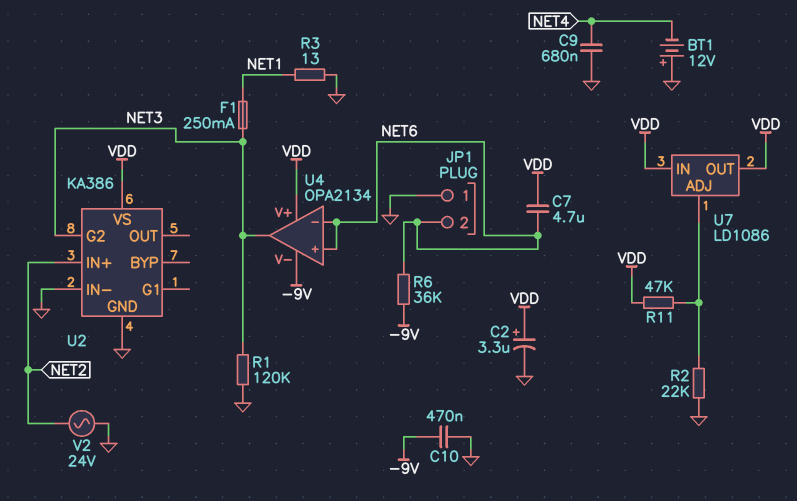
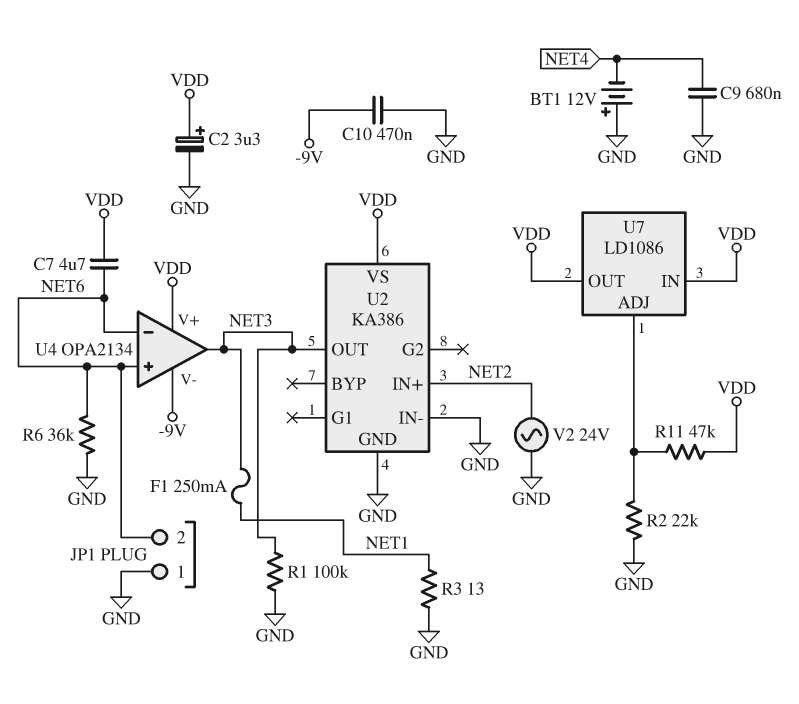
R1: 120k (GND, NET3) -> 100k (GND, NET3)
R6: 36k (-9V, NET6) -> 36k (GND, NET6)
U2 pin G2: NET3 -> none
U2 pin OUT: none -> NET3

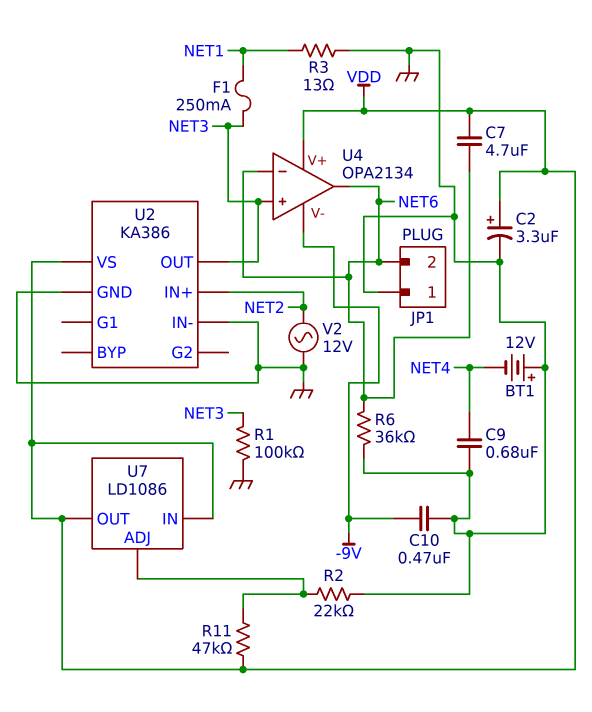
U4 pin in+: NET6 -> NET3
U4 pin out: NET3 -> NET6
V2: AC 24V (GND, NET2) -> AC 12V (GND, NET2)

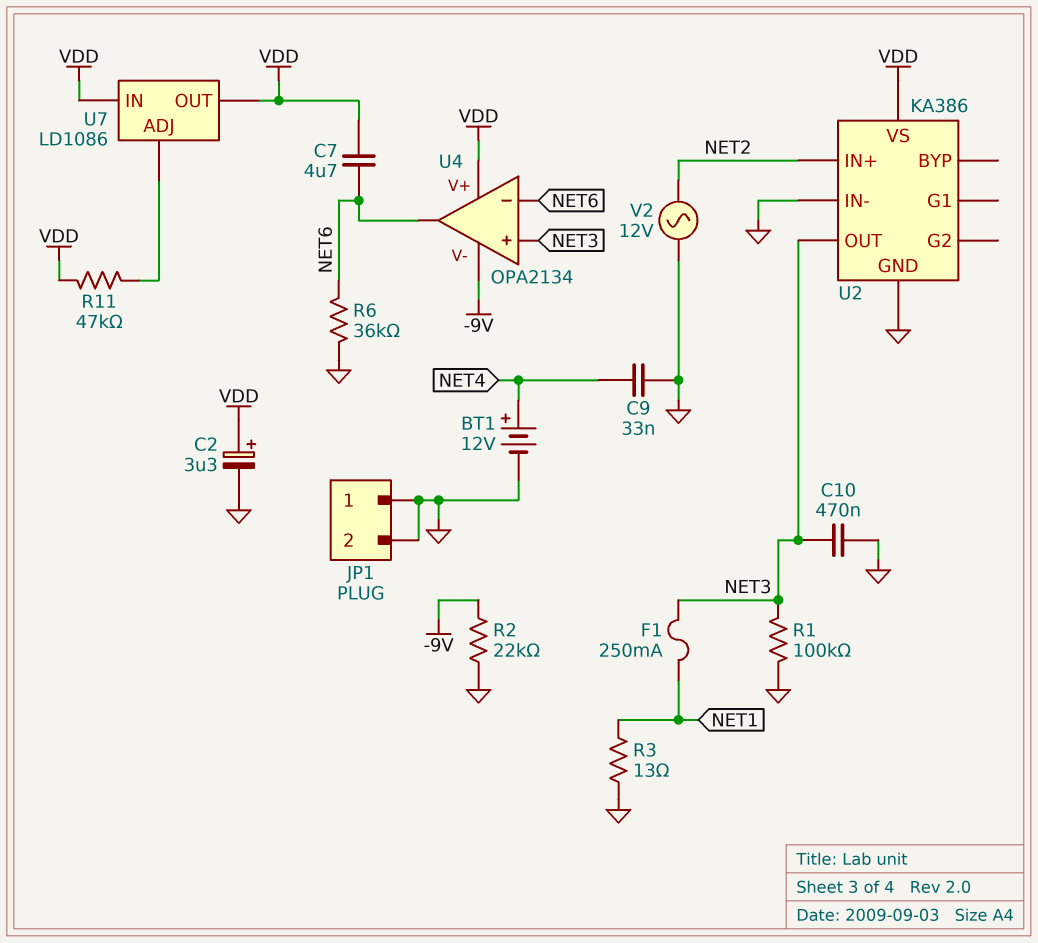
BT1: 12V (plus GND, minus NET4) -> 12V (plus NET4, minus GND)
C9: 680nF (GND, NET4) -> 33nF (GND, NET4)
C10: 470nF (-9V, GND) -> 470nF (GND, NET3)
JP1 pin 2: NET6 -> GND
R2: 22k (GND, U7/ADJ) -> 22k (-9V, GND)

